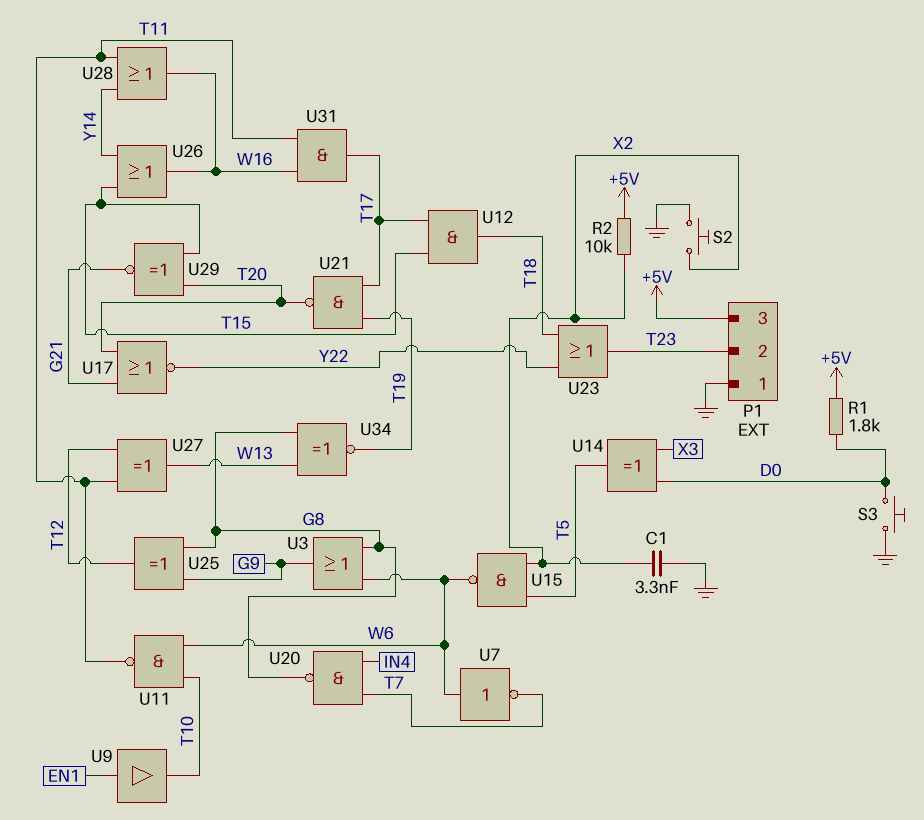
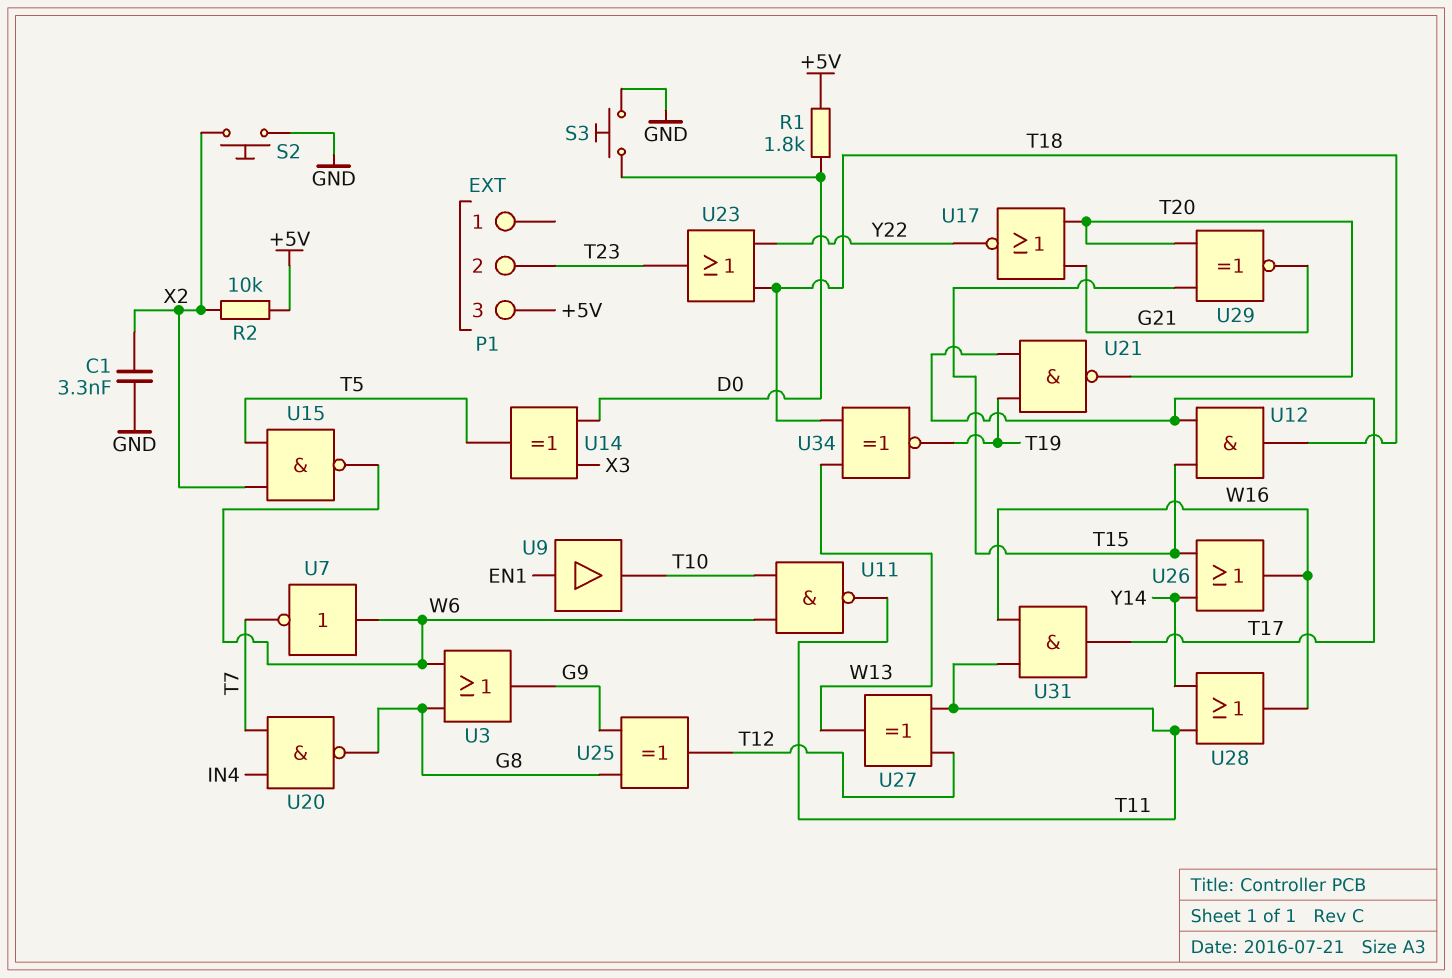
P1 pin 1: GND -> none
U34: XNOR (in G8, in W13, out T19) -> XNOR (in T18, in W13, out T19)

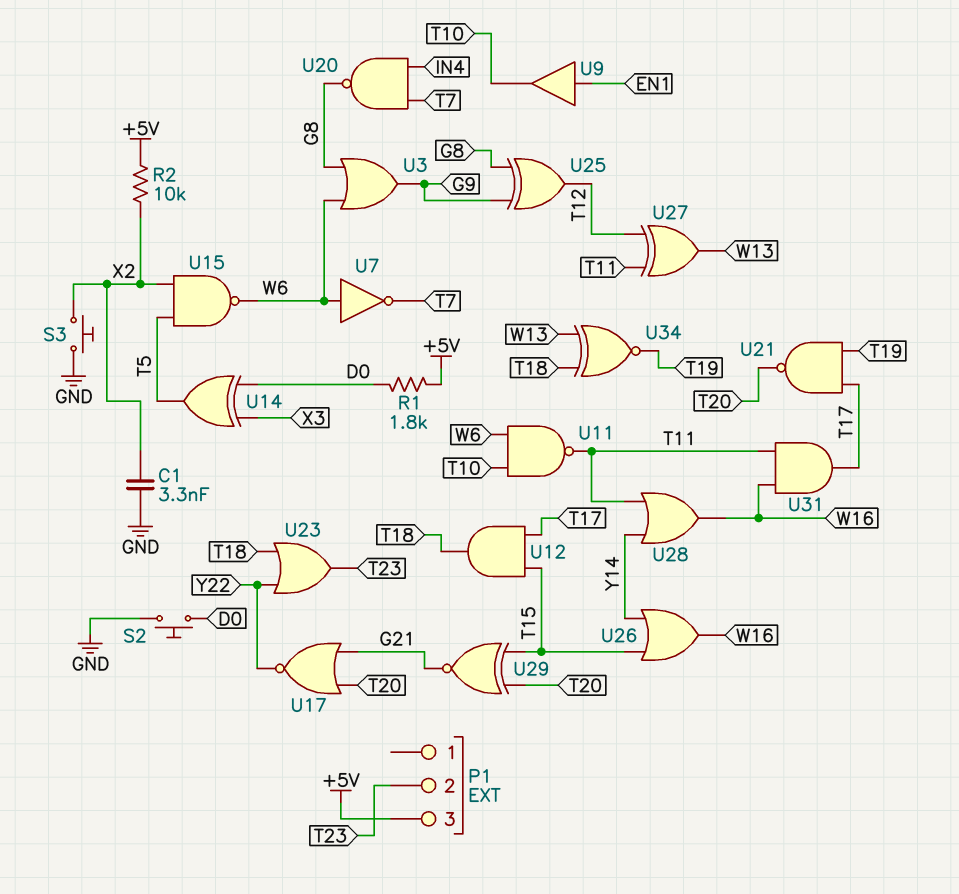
S2: button (GND, X2) -> button (D0, GND)
S3: button (D0, GND) -> button (GND, X2)

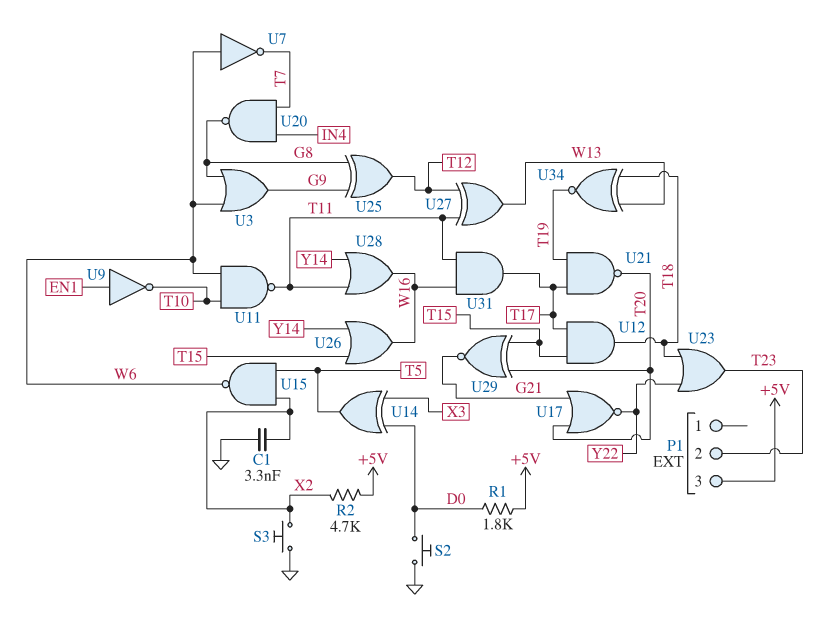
R2: 10k (+5V, X2) -> 4.7k (+5V, X2)
U9: buffer (in EN1, out T10) -> NOT (in EN1, out T10)

